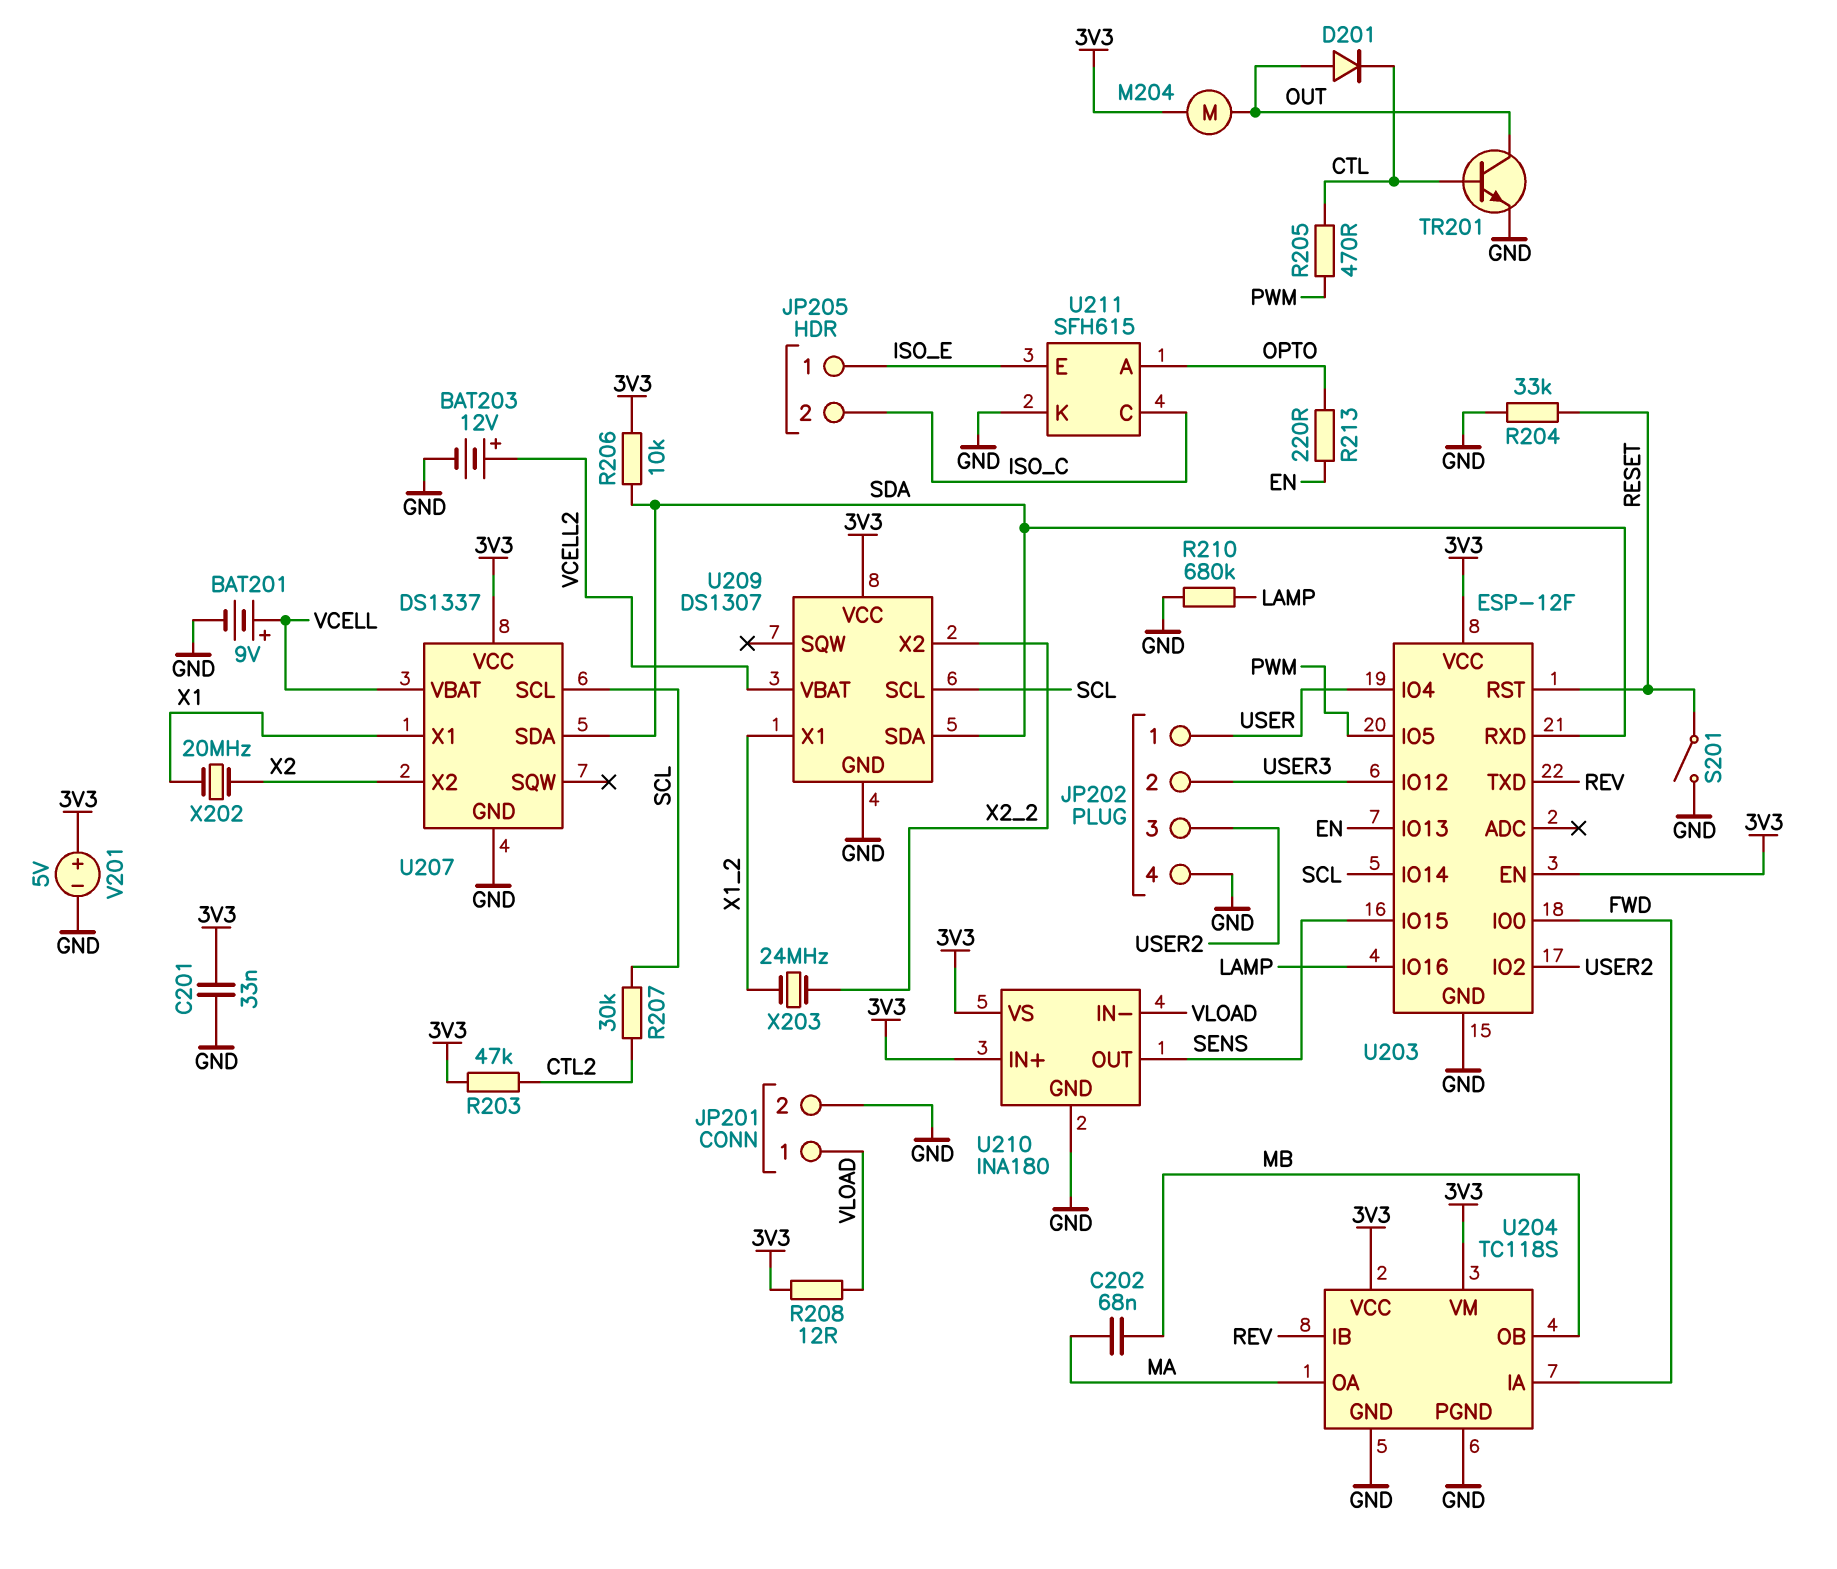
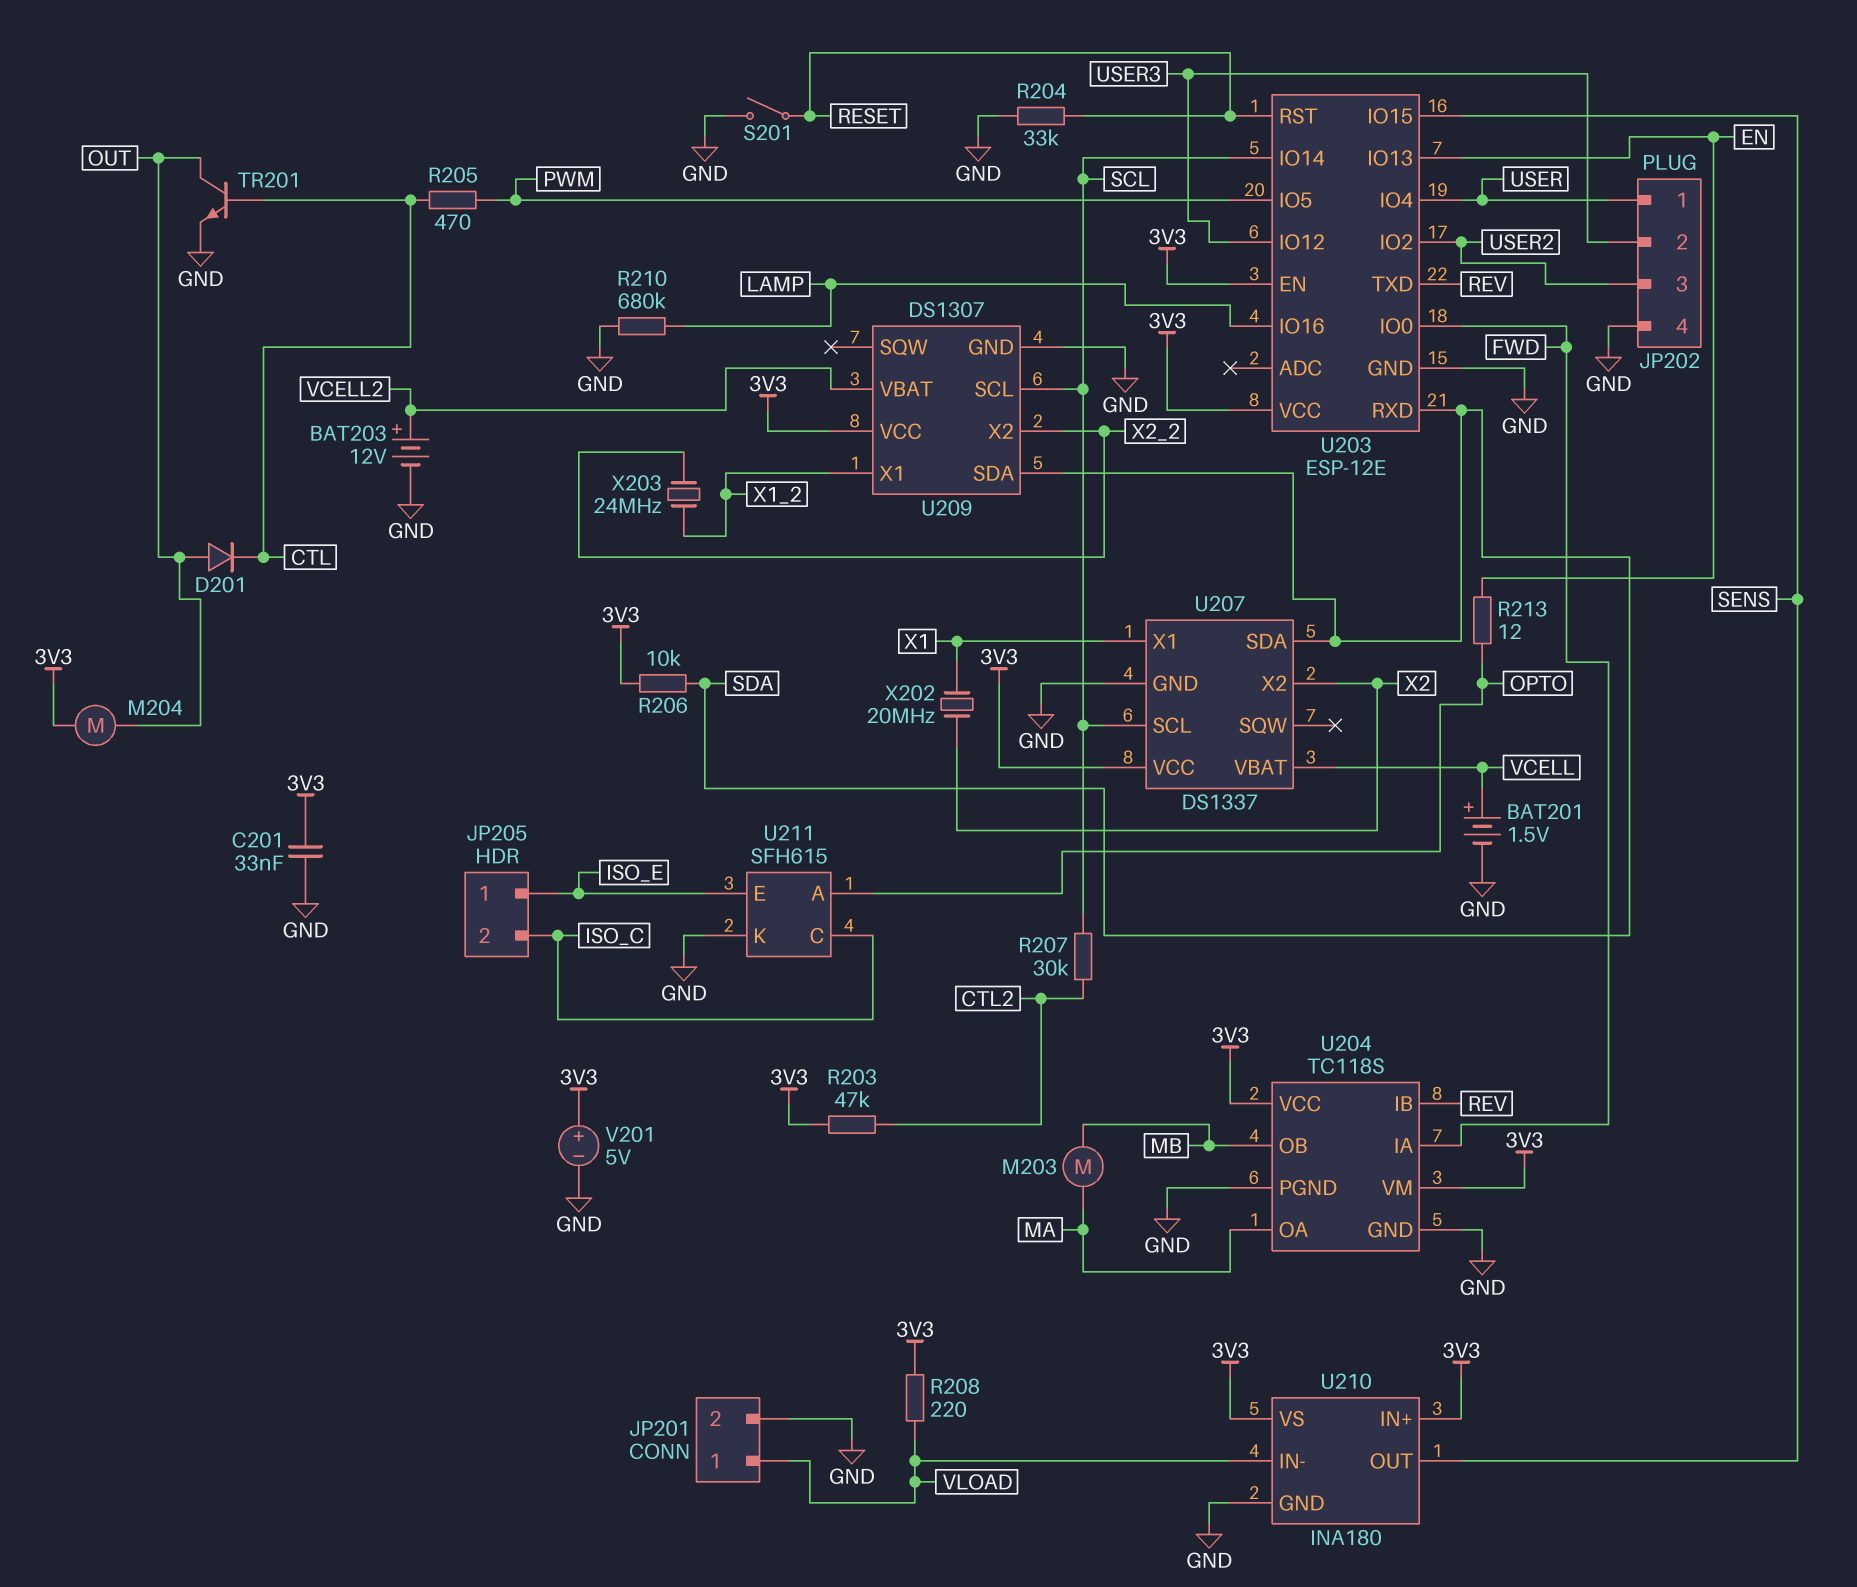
BAT201: 9V (plus VCELL, minus GND) -> 1.5V (plus VCELL, minus GND)
C202: 68nF (MA, MB) -> none
M203: none -> motor (MA, MB)
R208: 12 (3V3, VLOAD) -> 220 (3V3, VLOAD)
R213: 220 (EN, OPTO) -> 12 (EN, OPTO)
U203: ESP-12F -> ESP-12E

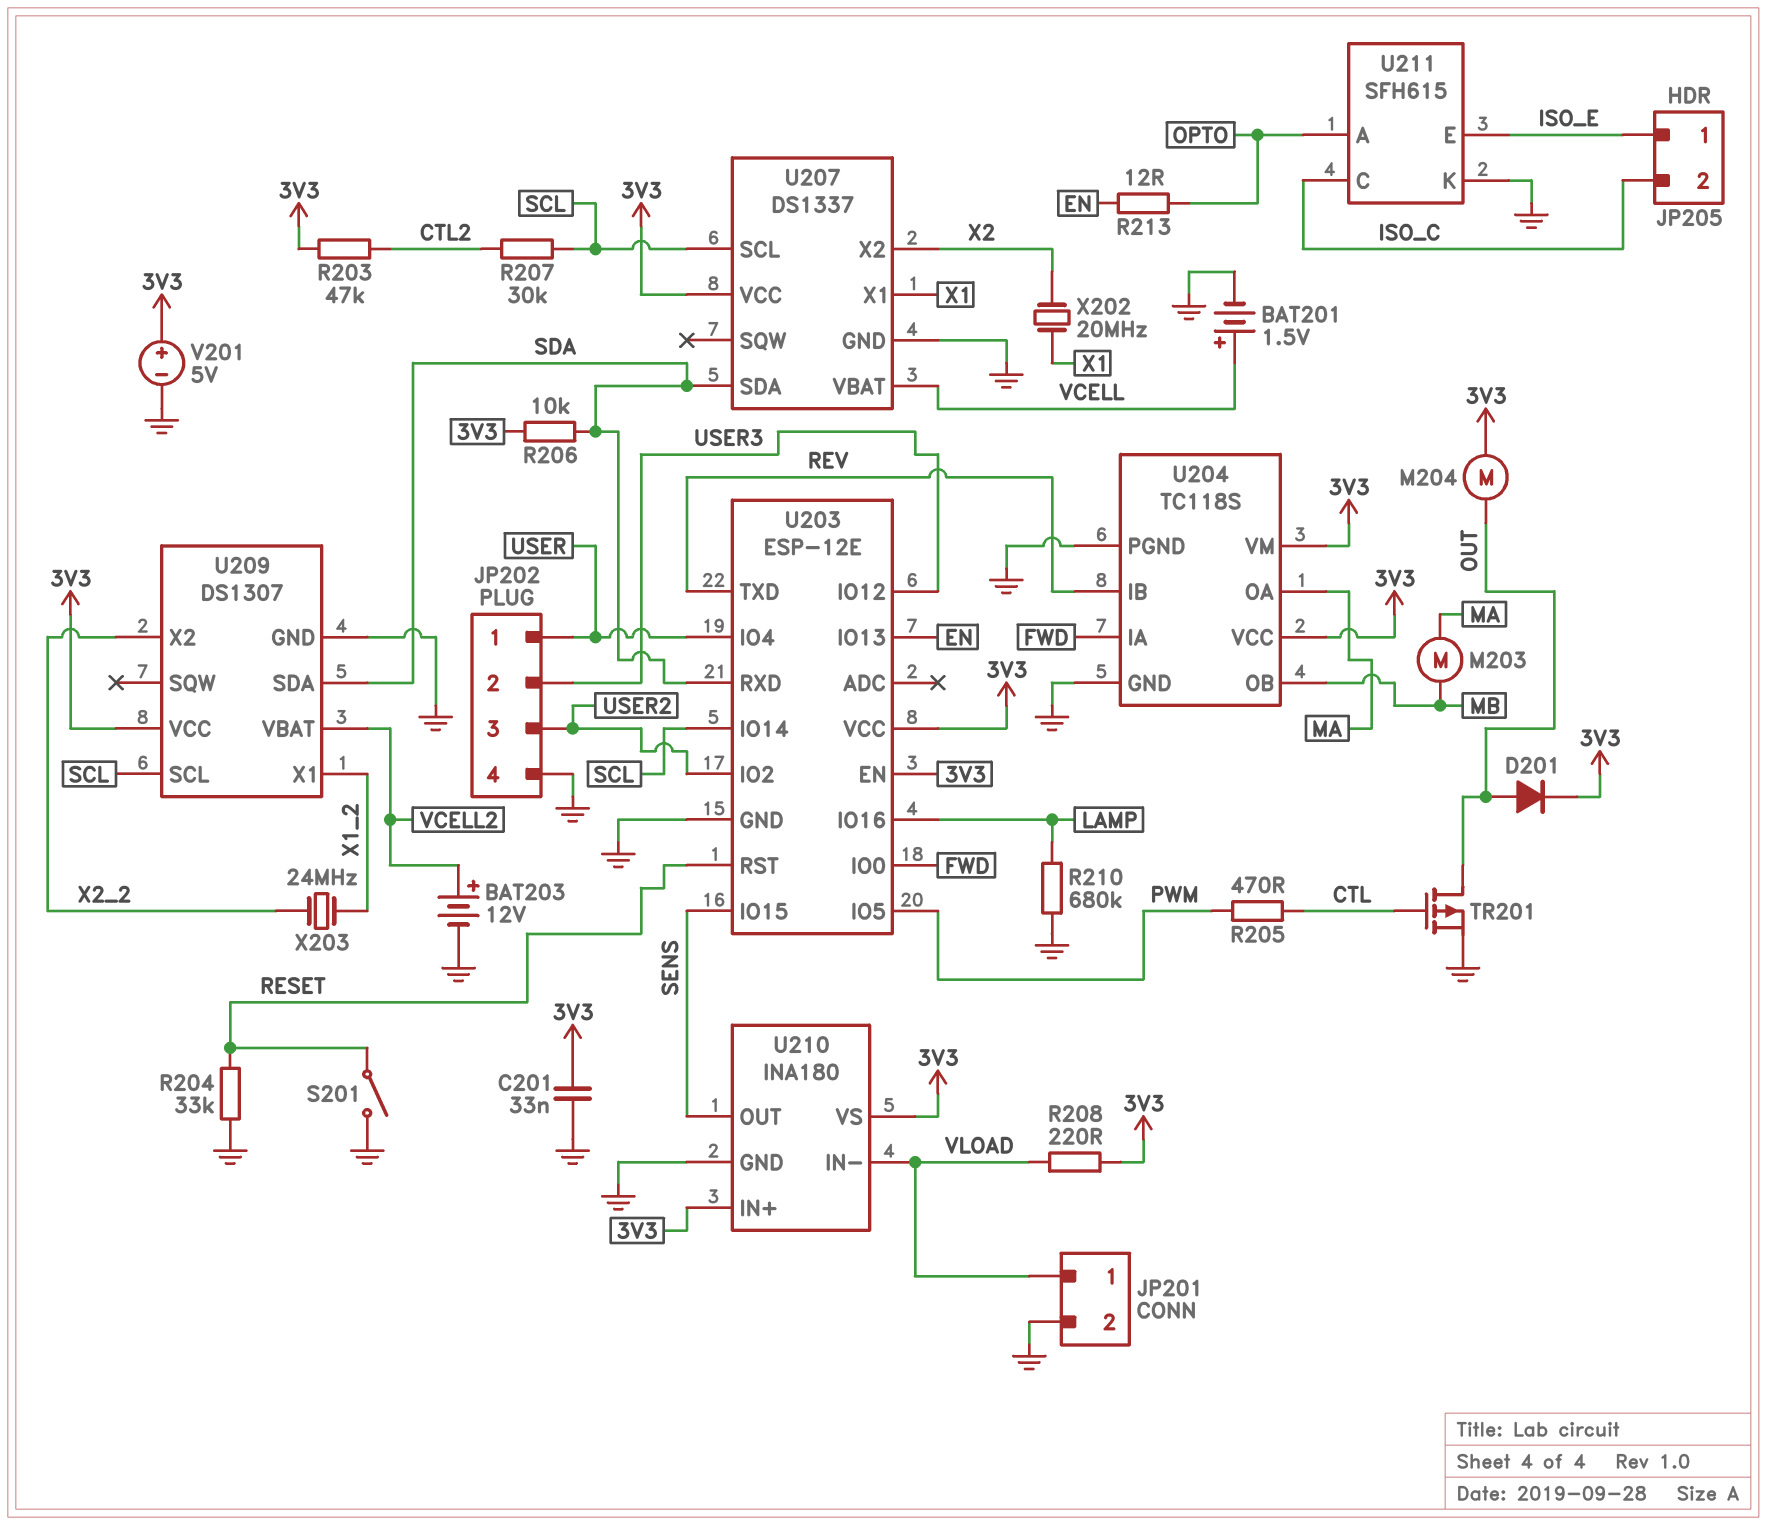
D201: diode (A OUT, K CTL) -> diode (A OUT, K 3V3)
TR201: NPN (B CTL, C OUT, E GND) -> PMOS (G CTL, D OUT, S GND)

